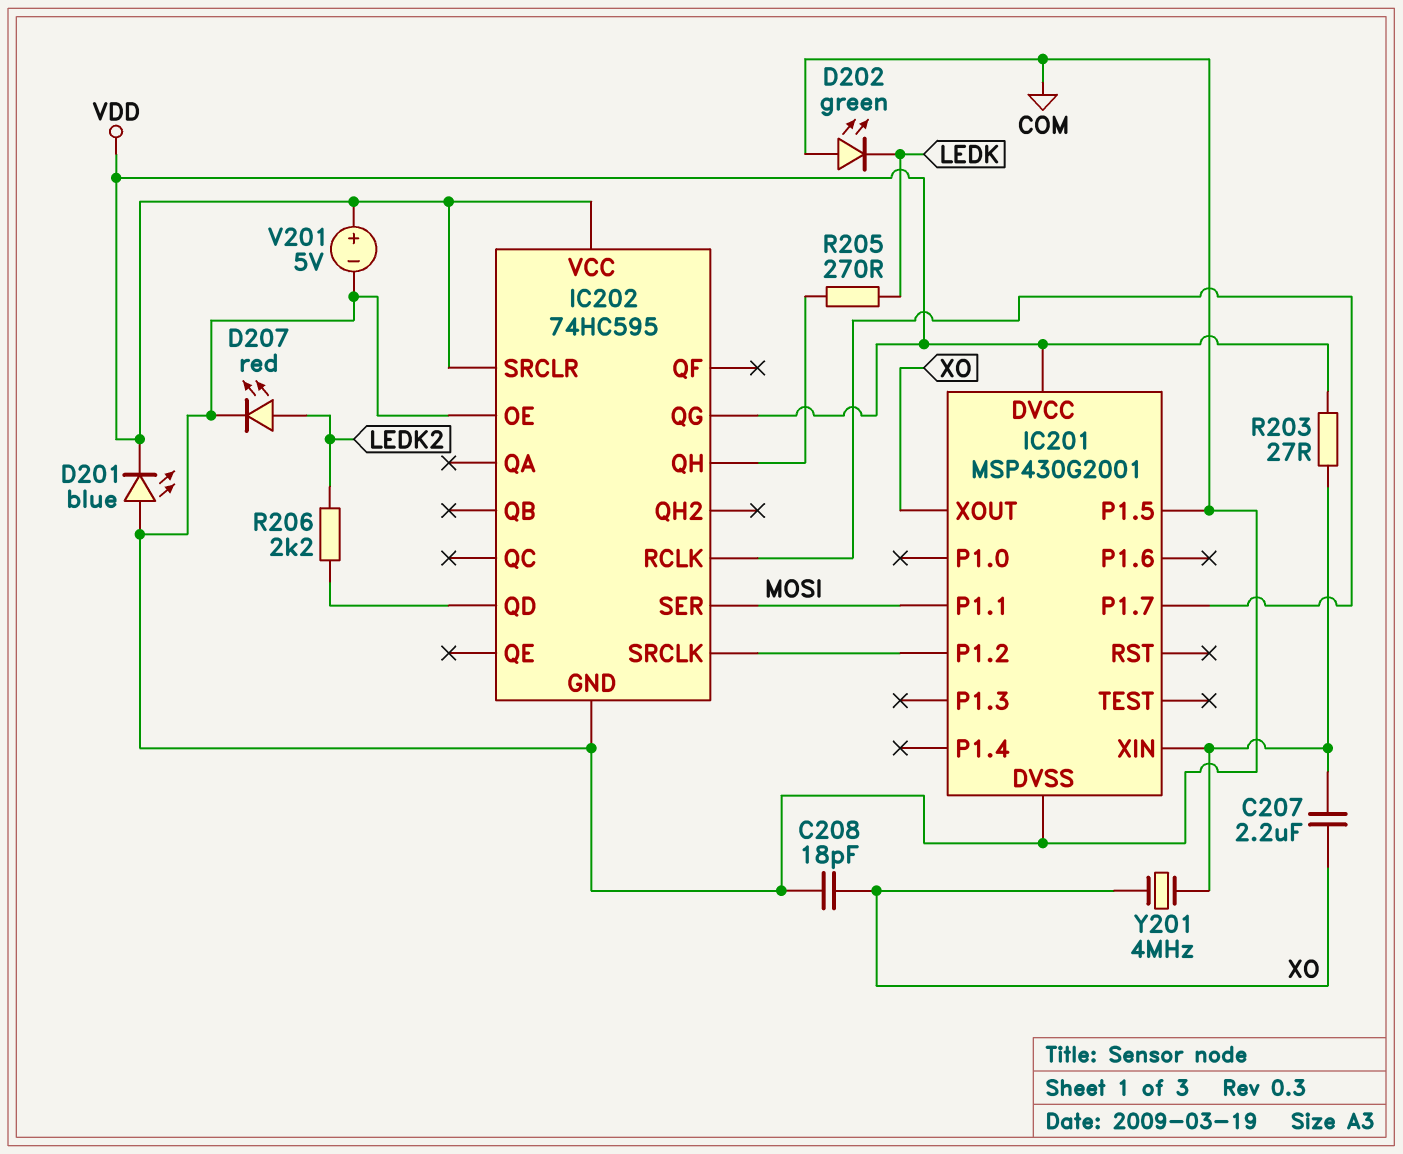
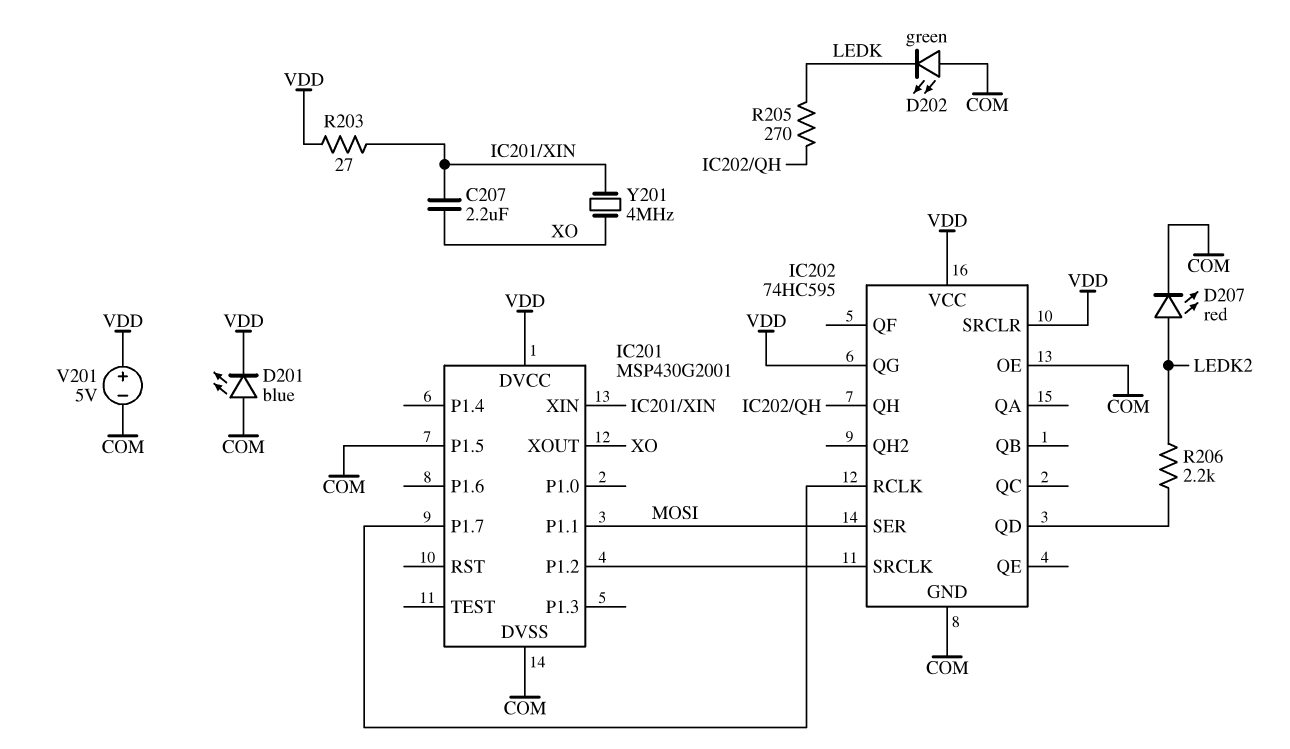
C208: 18pF (COM, XO) -> none

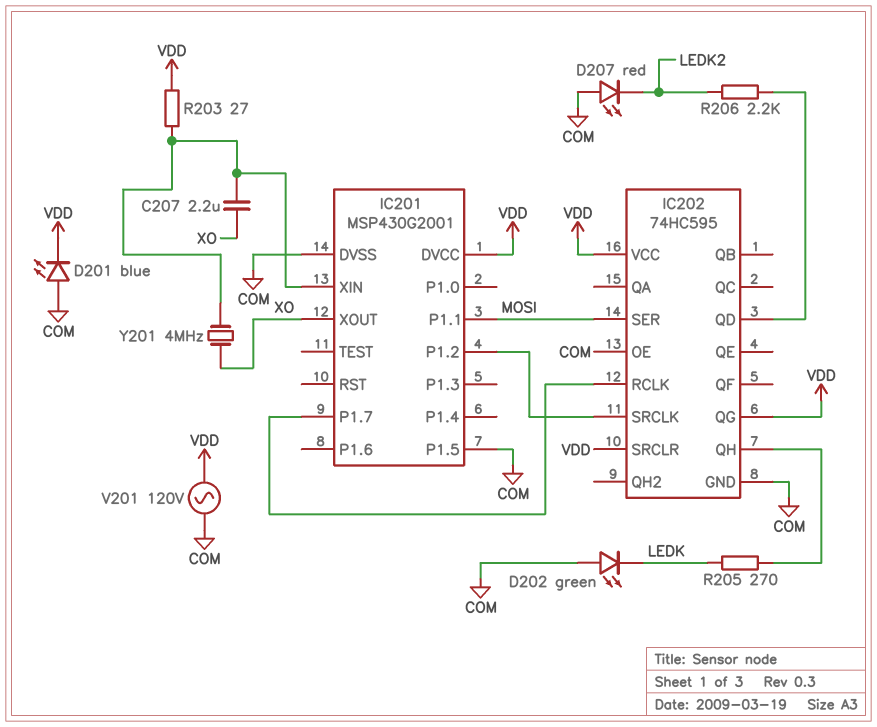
D207: LED red (A LEDK2, K COM) -> LED red (A COM, K LEDK2)
V201: 5V (plus VDD, minus COM) -> AC 120V (COM, VDD)

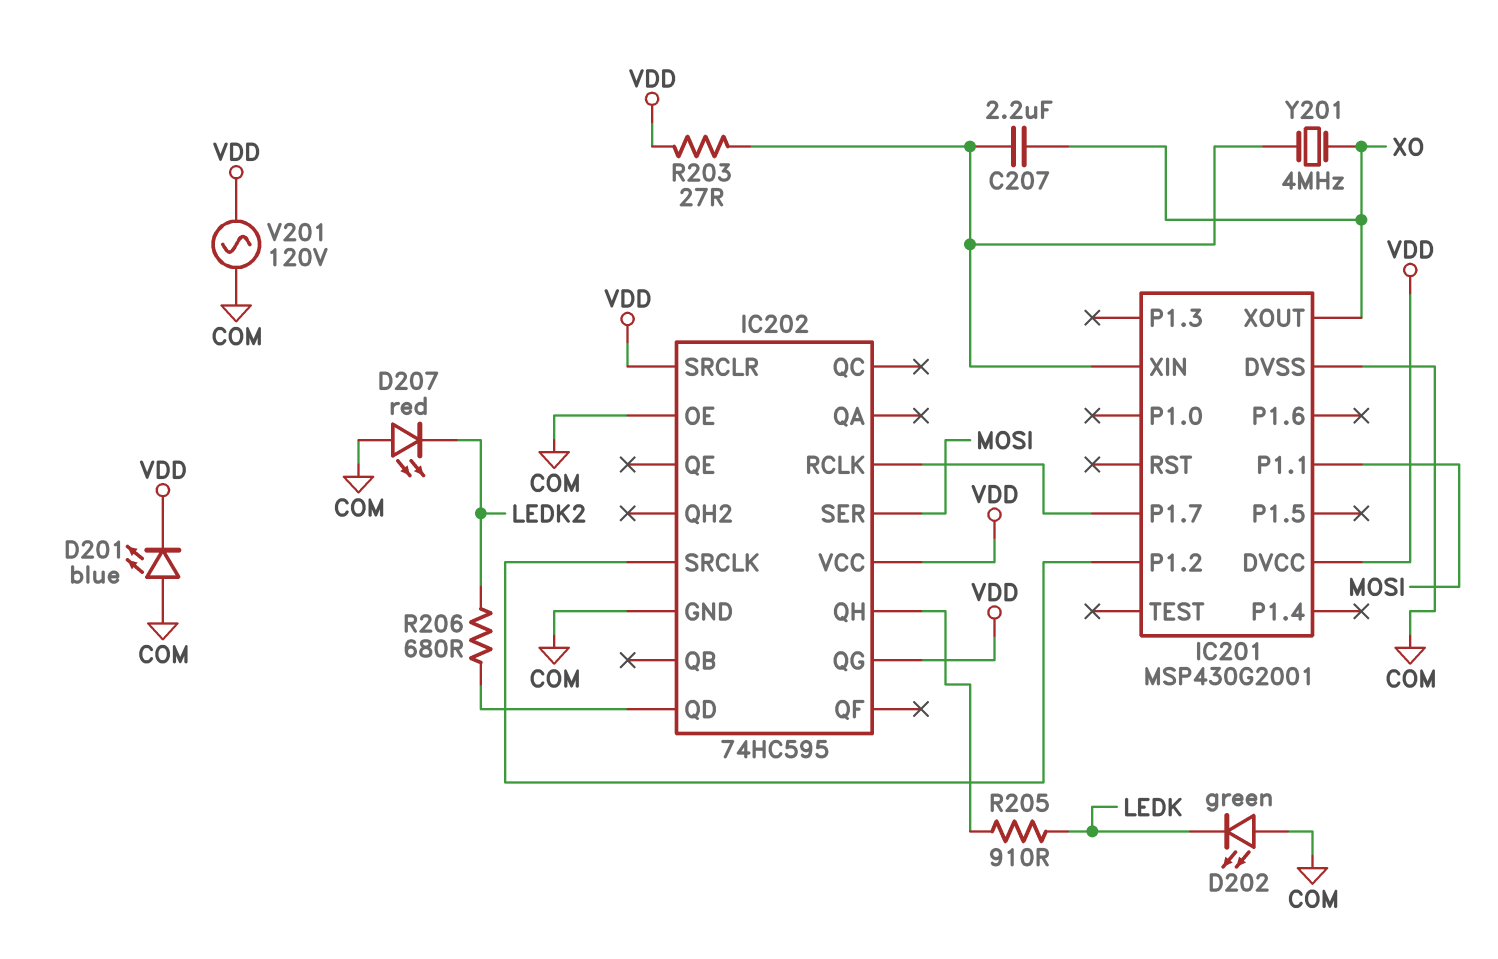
IC201 pin P1.5: COM -> none
R205: 270 (IC202/QH, LEDK) -> 910 (IC202/QH, LEDK)
R206: 2.2k (IC202/QD, LEDK2) -> 680 (IC202/QD, LEDK2)

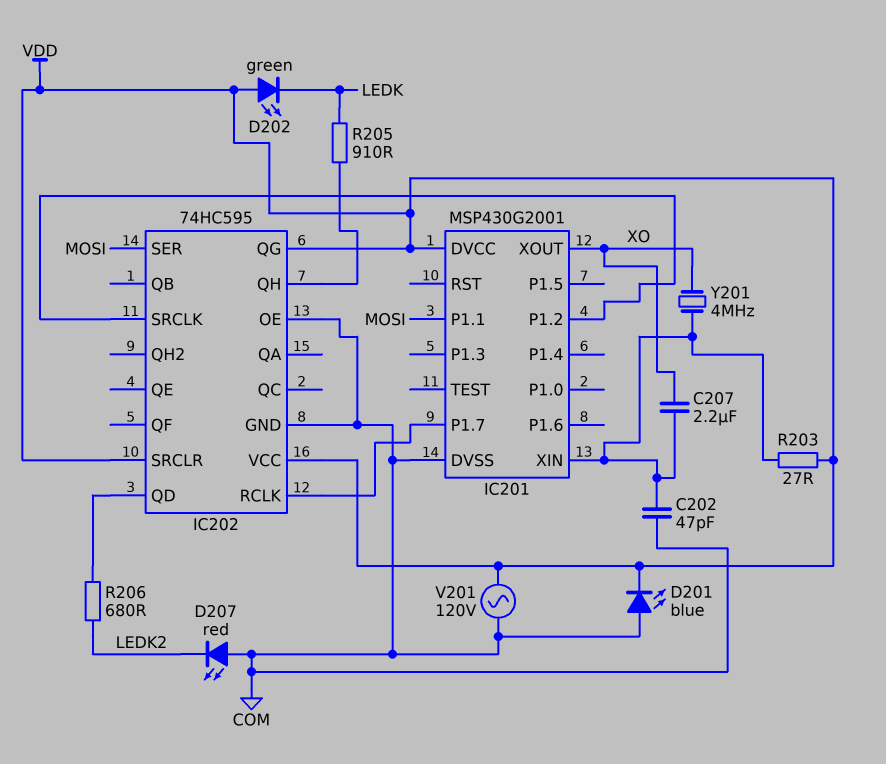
C202: none -> 47pF (COM, IC201/XIN)
D202: LED green (A COM, K LEDK) -> LED green (A VDD, K LEDK)

